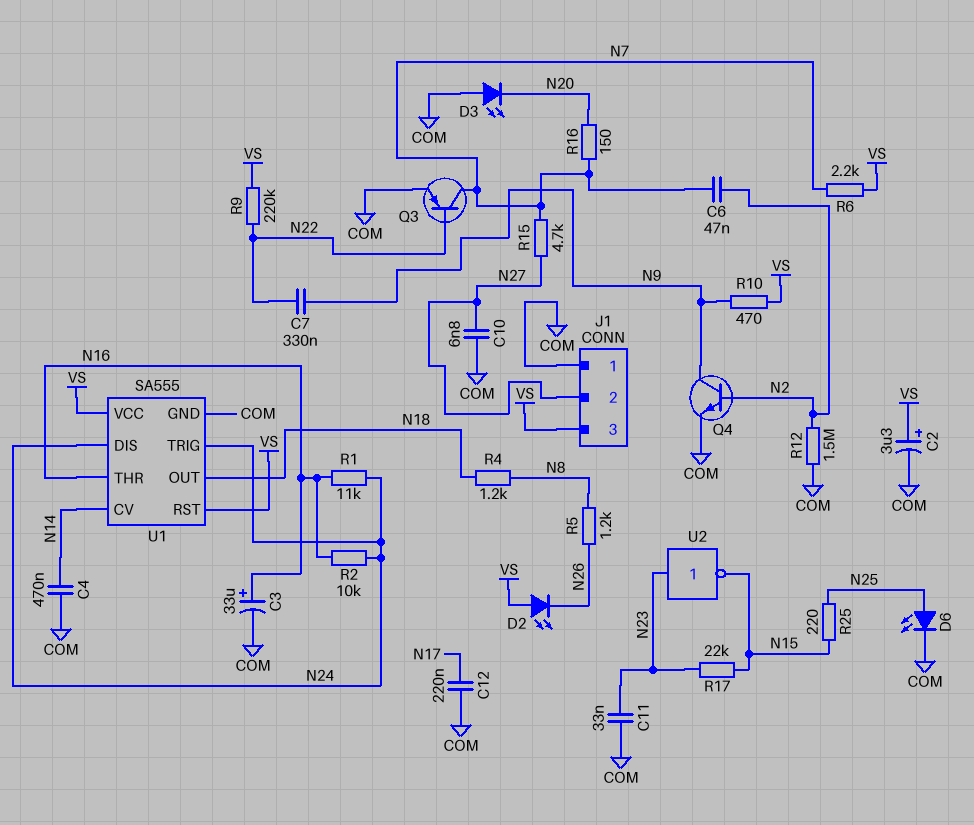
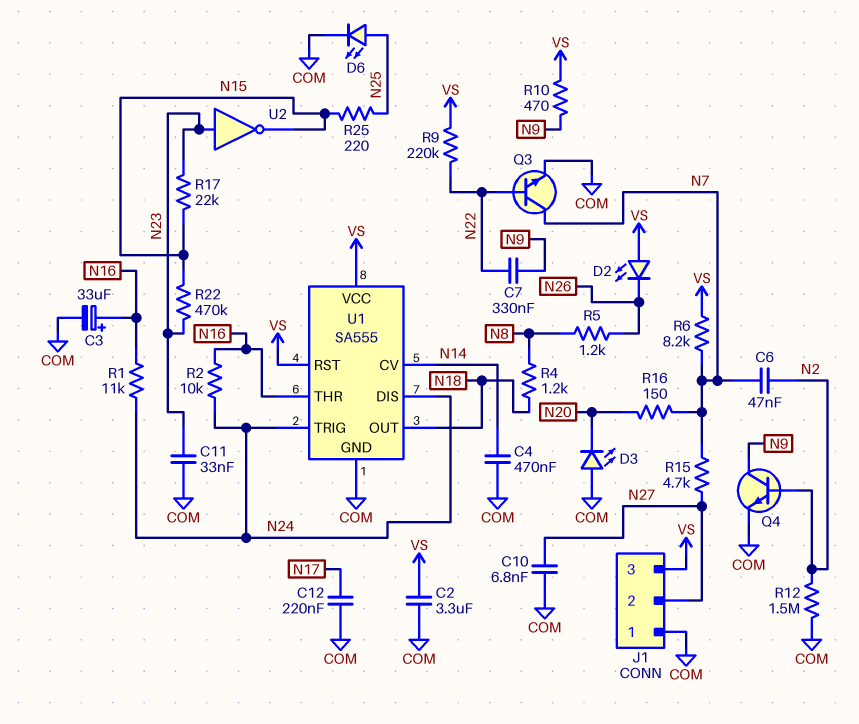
C2: 3.3uF (plus VS, minus COM) -> 3.3uF (COM, VS)
Q3: PNP (B N22, C N7, E COM) -> NPN (B N22, C N7, E COM)
R6: 2.2k (N7, VS) -> 8.2k (N7, VS)
R22: none -> 470k (N15, N23)

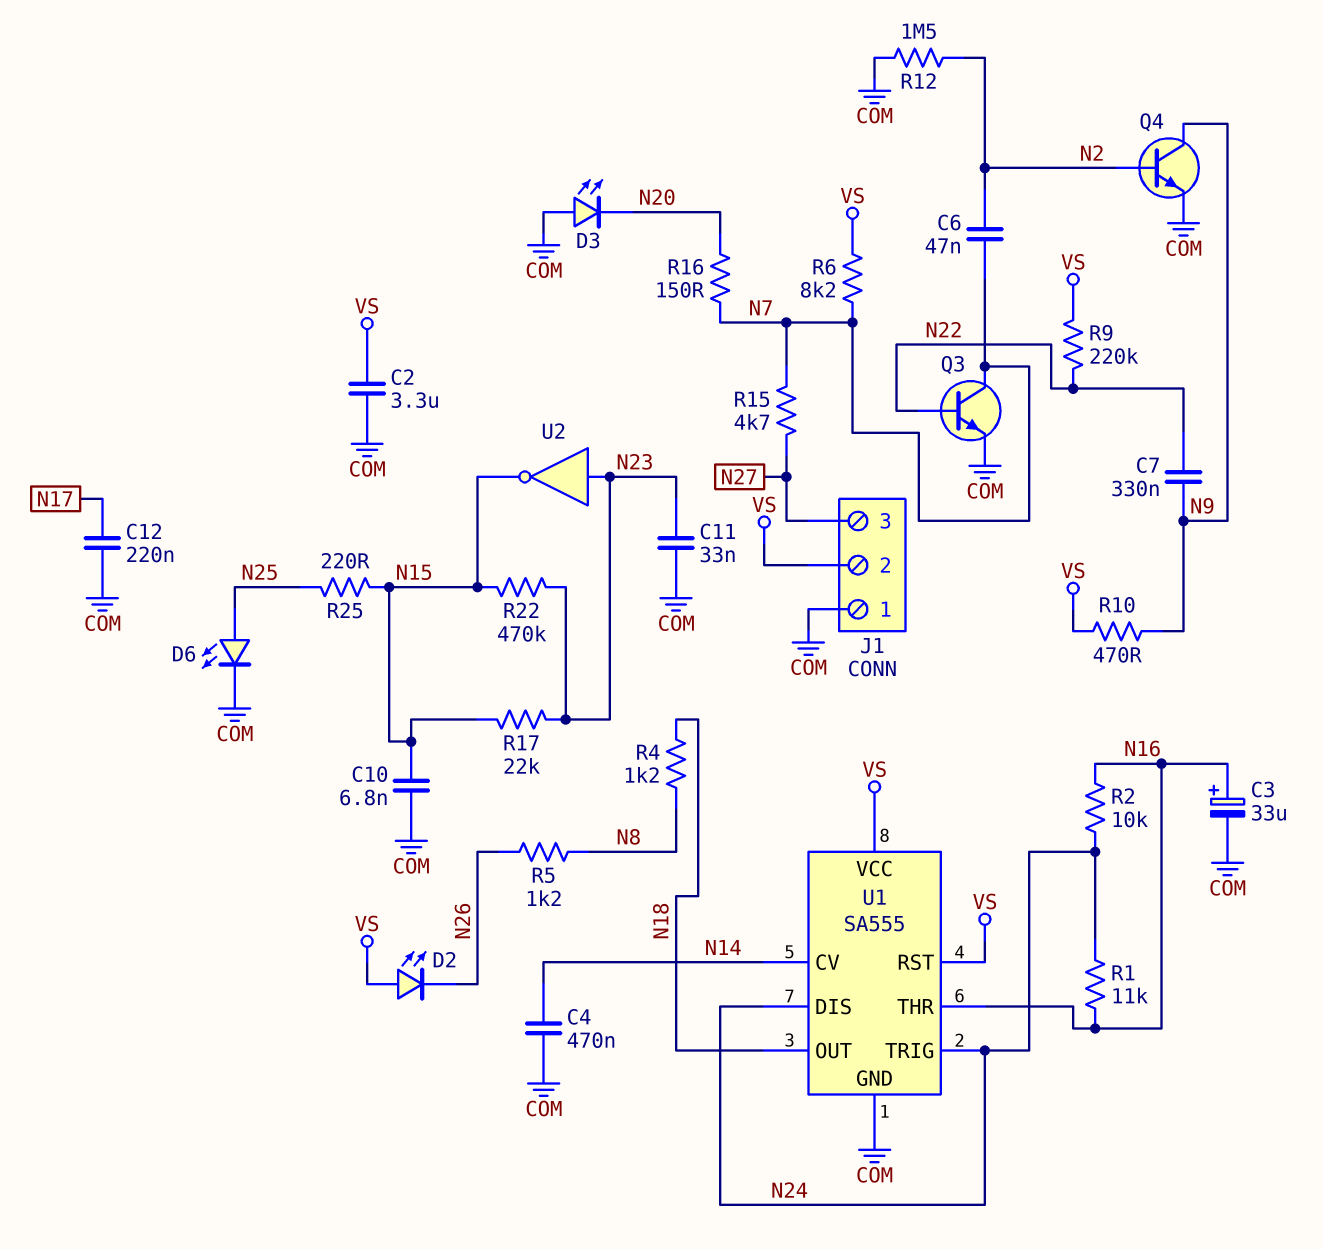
C10: 6.8nF (COM, N27) -> 6.8nF (COM, N15)
J1 pin 2: N27 -> VS
J1 pin 3: VS -> N27

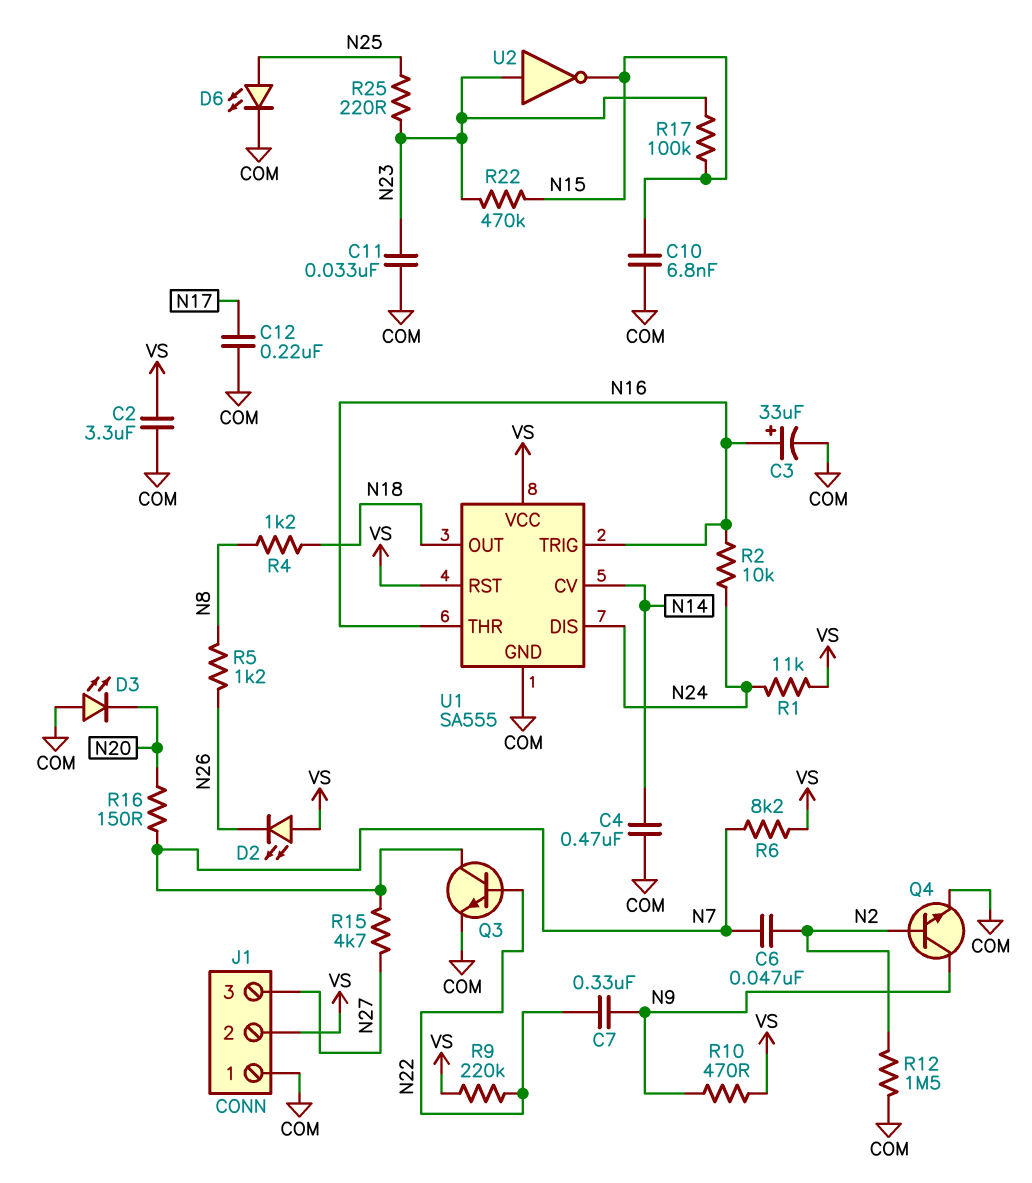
R1: 11k (N16, N24) -> 11k (N24, VS)
R17: 22k (N15, N23) -> 100k (N15, N23)
R25: 220 (N15, N25) -> 220 (N23, N25)
U1 pin TRIG: N24 -> N16

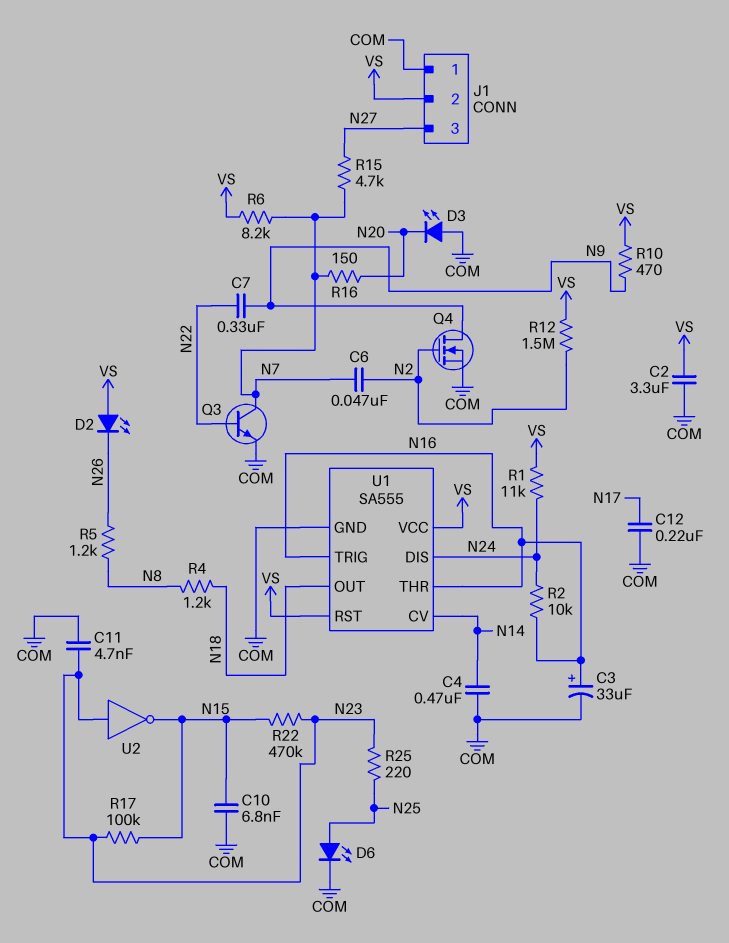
C11: 33nF (COM, N23) -> 4.7nF (COM, N23)
Q4: NPN (B N2, C N9, E COM) -> NMOS (G N2, D N9, S COM)
R9: 220k (N22, VS) -> none
R12: 1.5M (COM, N2) -> 1.5M (N2, VS)

